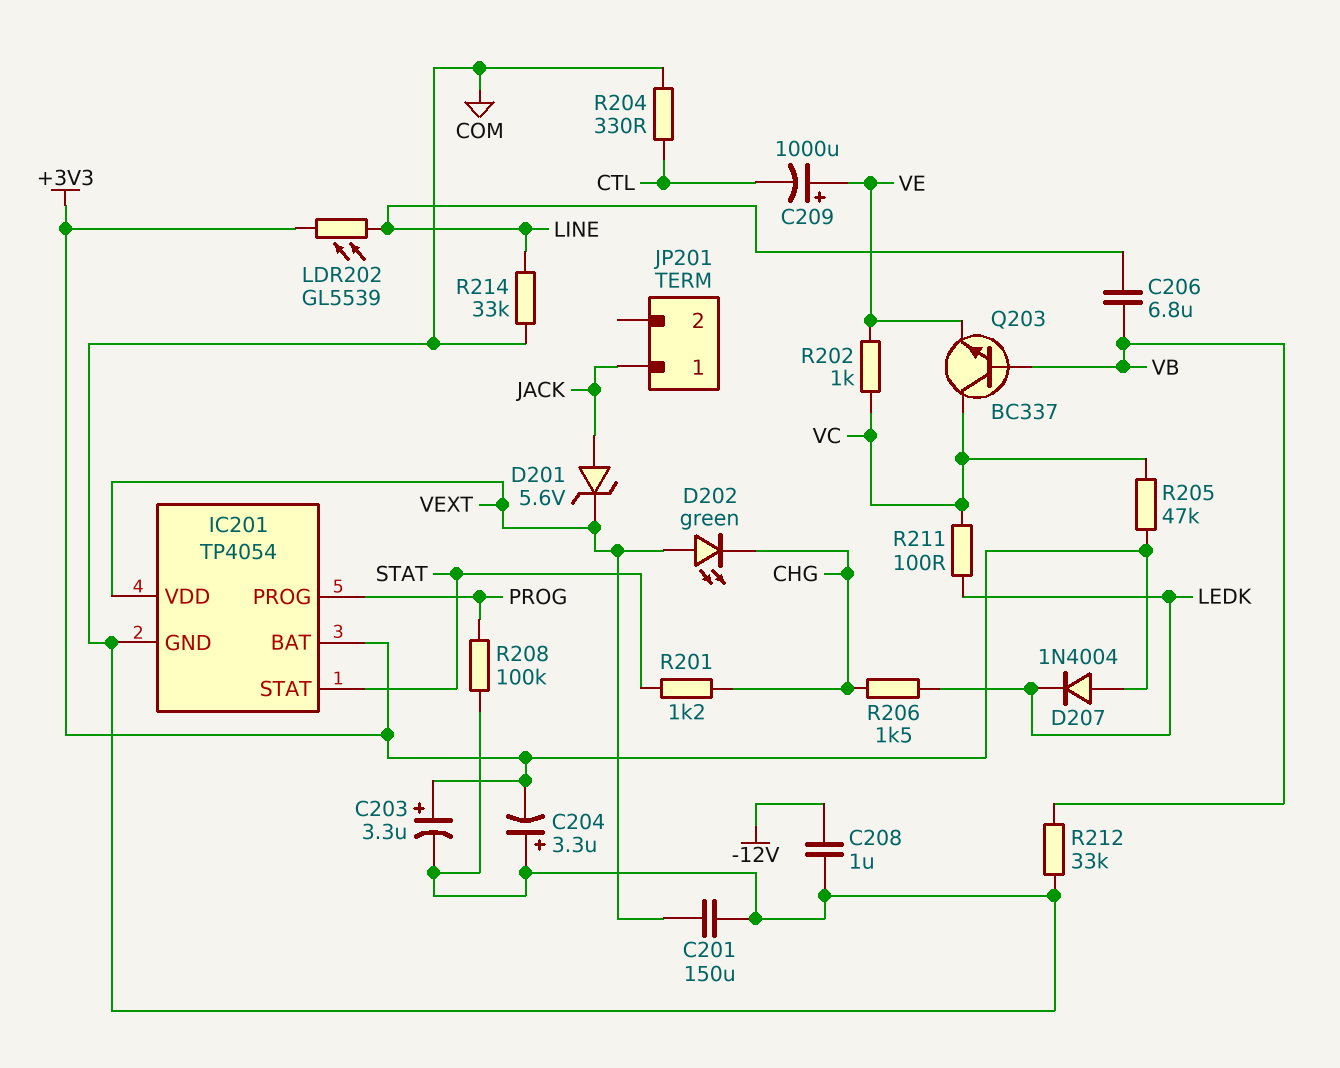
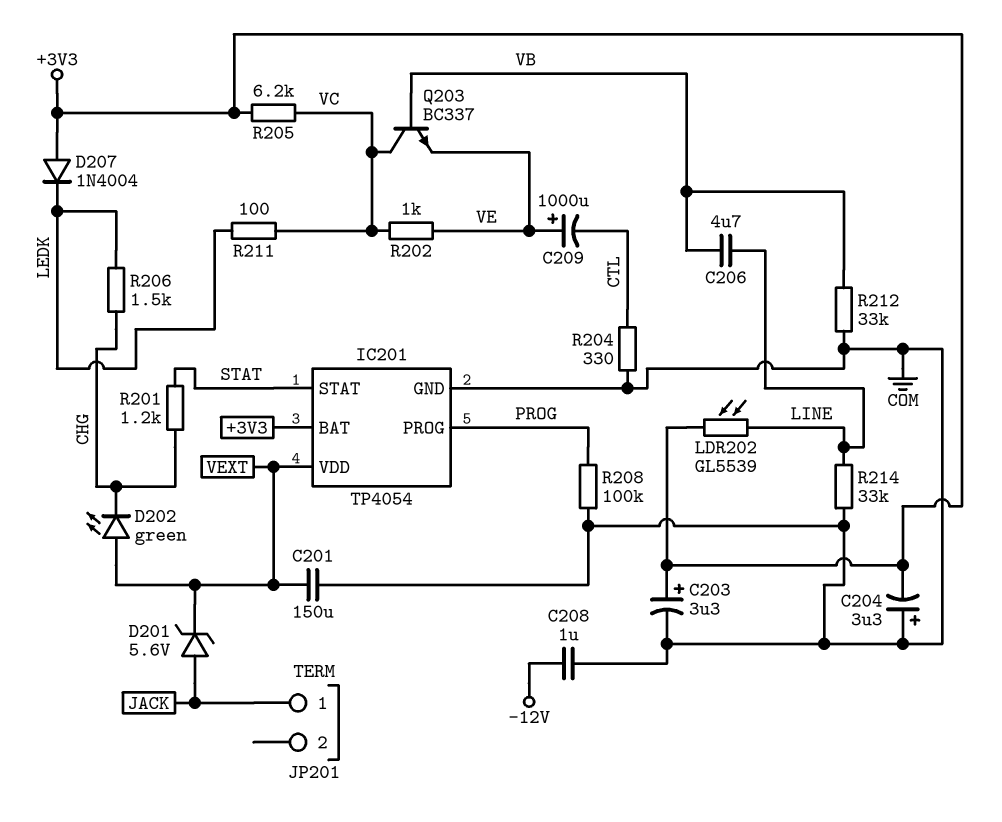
C206: 6.8uF (LINE, VB) -> 4.7uF (LINE, VB)
R205: 47k (+3V3, VC) -> 6.2k (+3V3, VC)

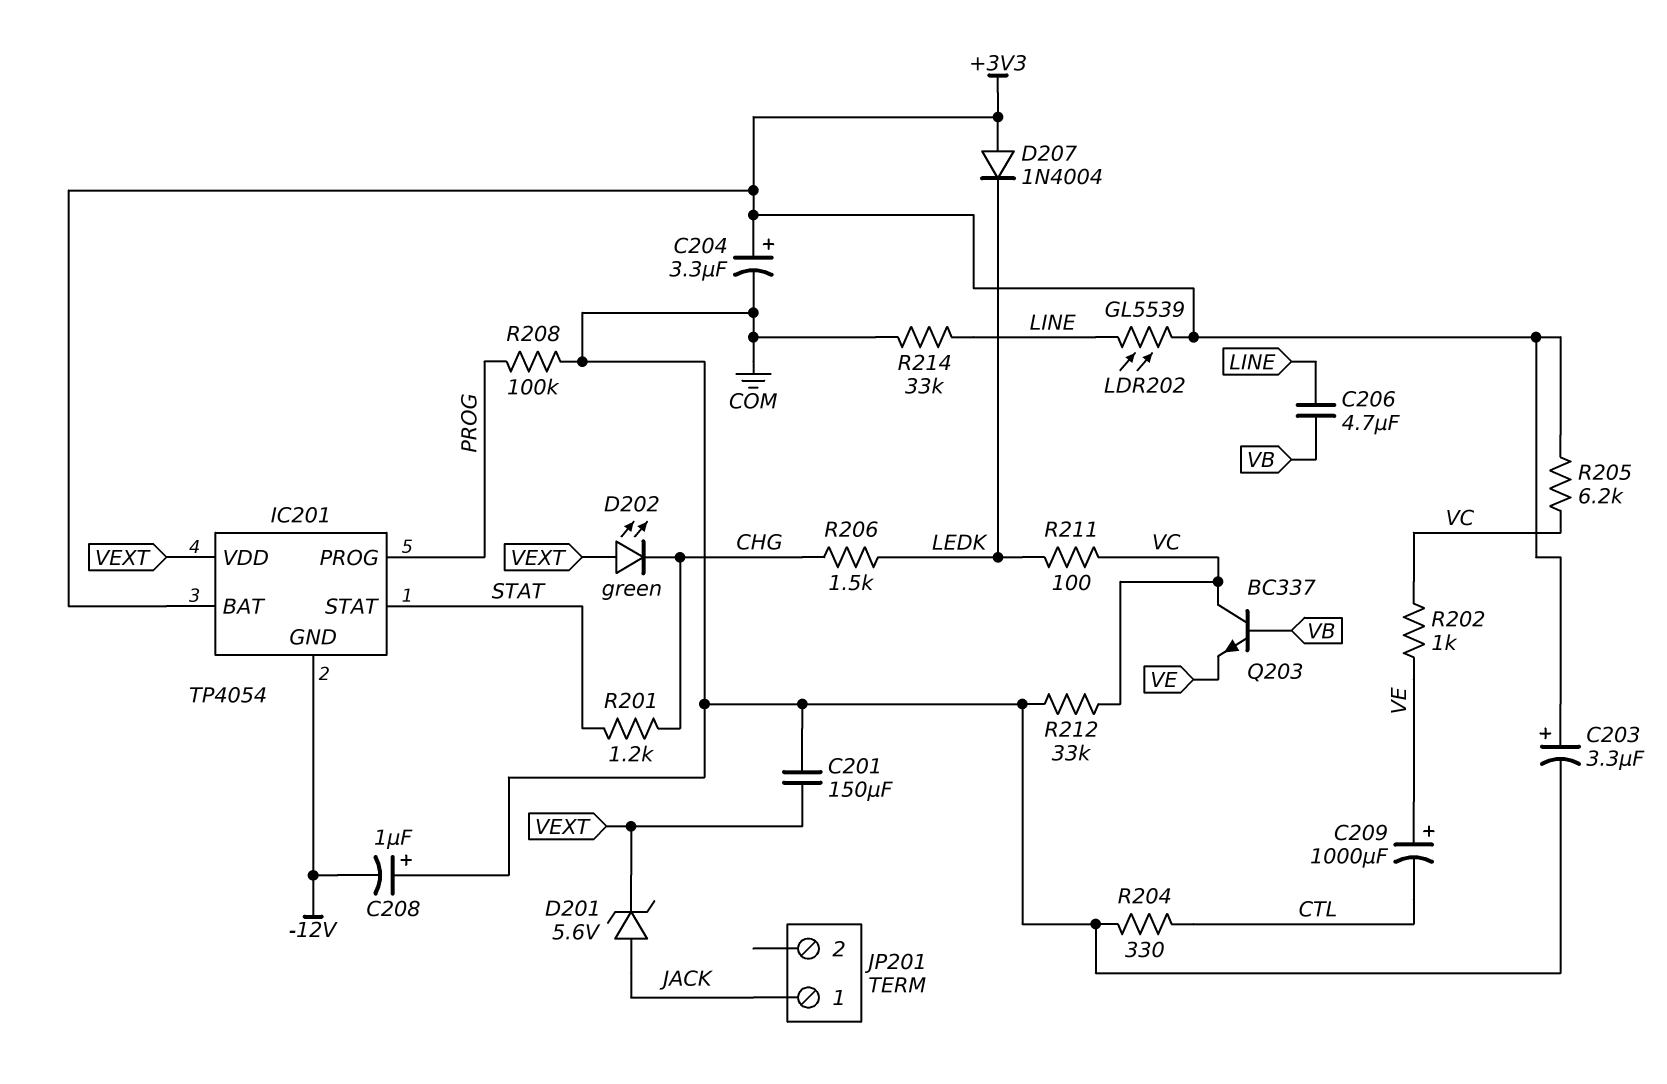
C204: 3.3uF (plus COM, minus +3V3) -> 3.3uF (plus +3V3, minus COM)
C208: 1uF (-12V, COM) -> 1uF (plus COM, minus -12V)
IC201 pin GND: COM -> -12V
R212: 33k (COM, VB) -> 33k (COM, VC)

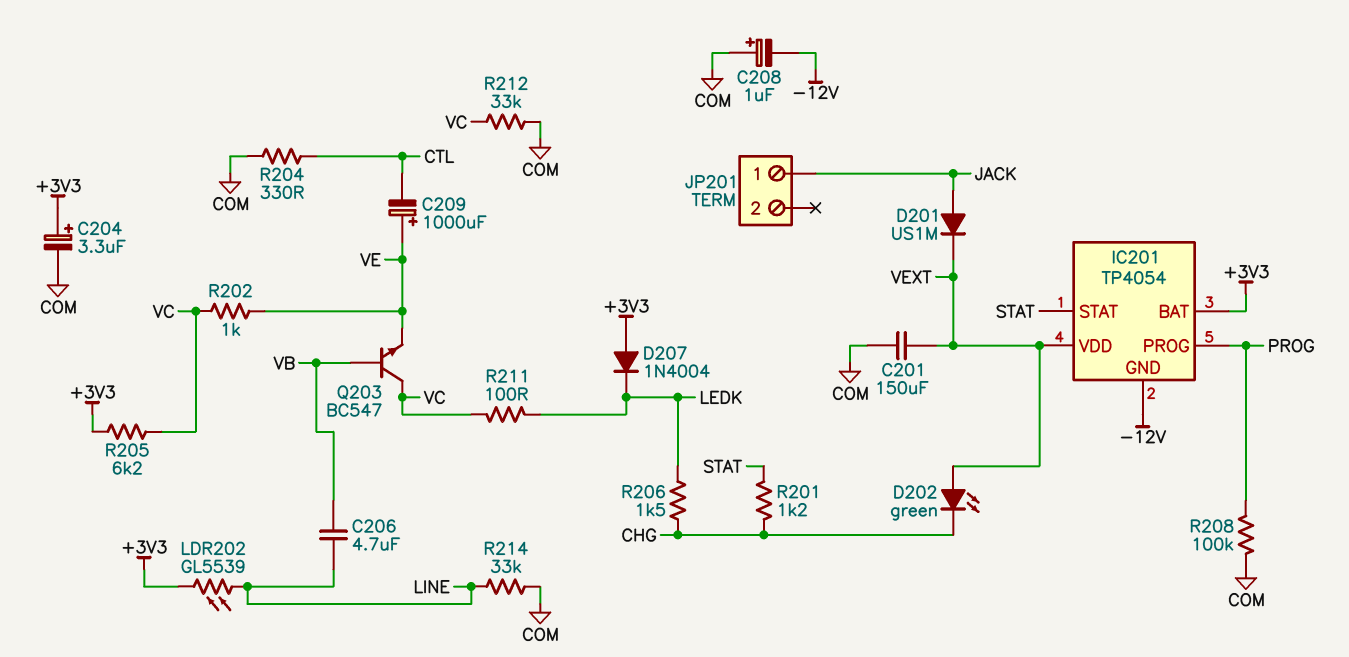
C203: 3.3uF (plus +3V3, minus COM) -> none
D201: zener 5.6V (A JACK, K VEXT) -> diode US1M (A JACK, K VEXT)
Q203: NPN BC337 (B VB, C VC, E VE) -> NPN BC547 (B VB, C VC, E VE)

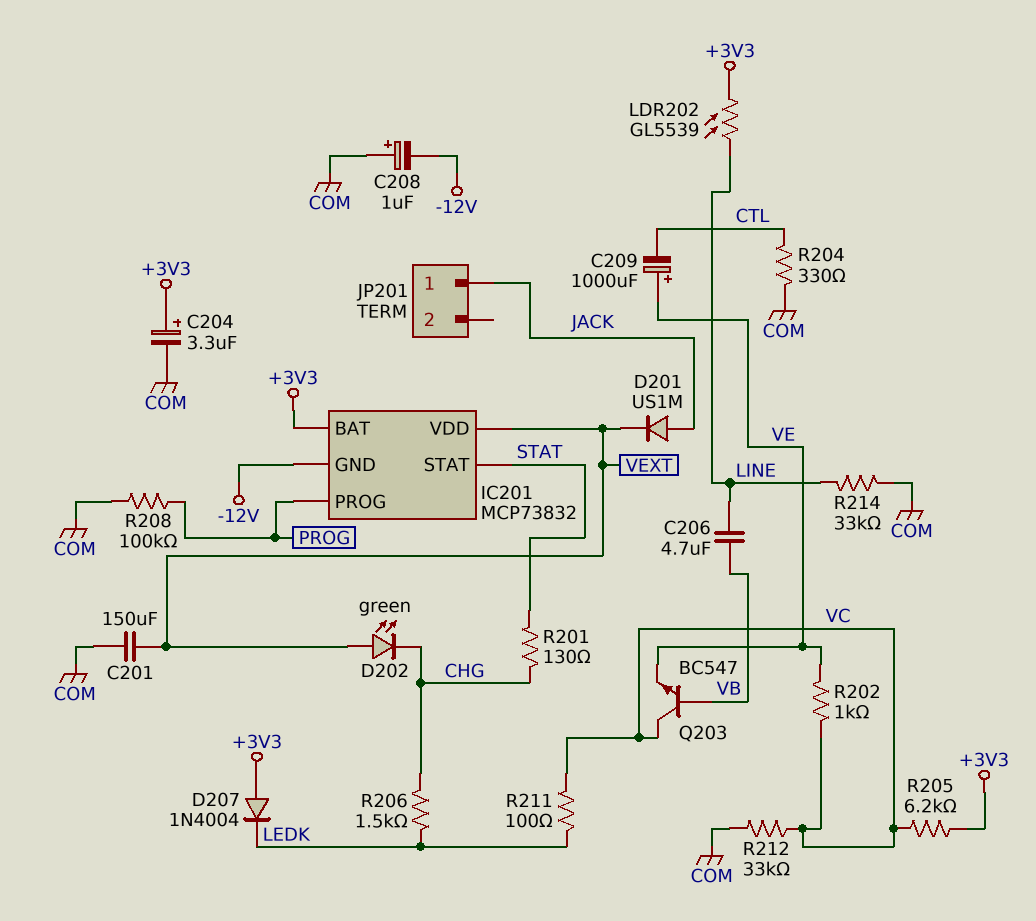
IC201: TP4054 -> MCP73832
R201: 1.2k (CHG, STAT) -> 130 (CHG, STAT)

